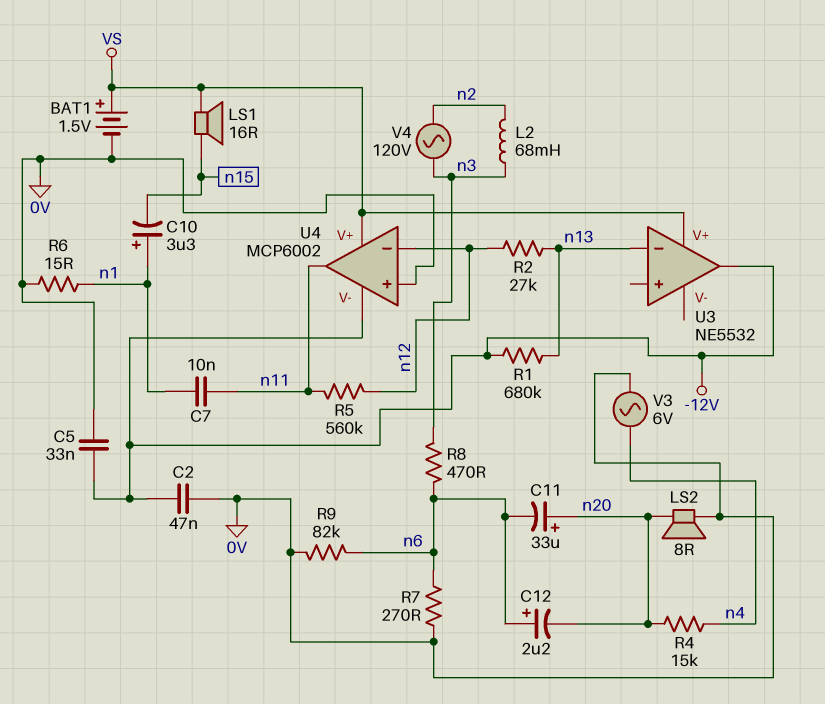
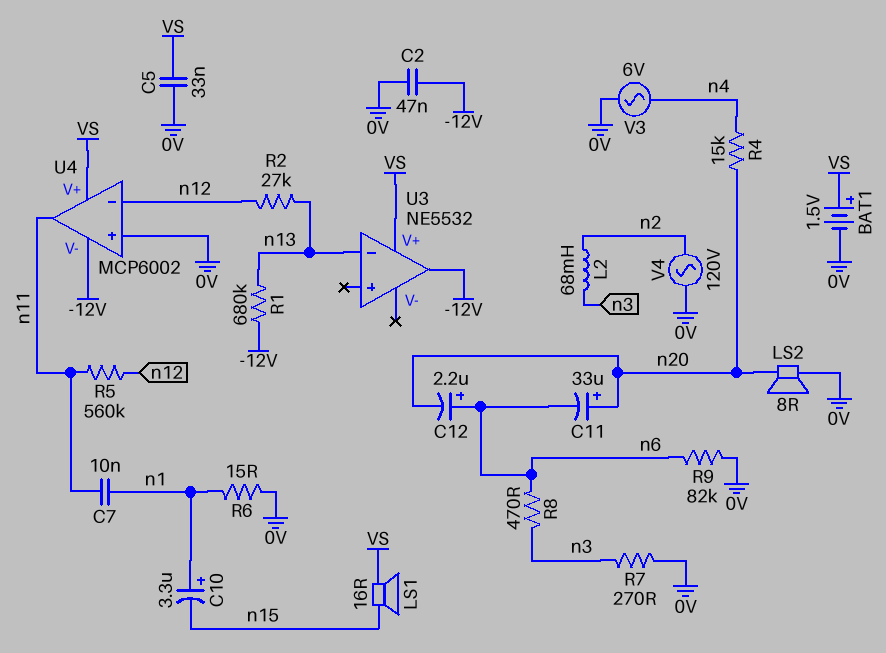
C5: 33nF (-12V, 0V) -> 33nF (0V, VS)
R7: 270 (0V, n6) -> 270 (0V, n3)
V4: AC 120V (n2, n3) -> AC 120V (0V, n2)

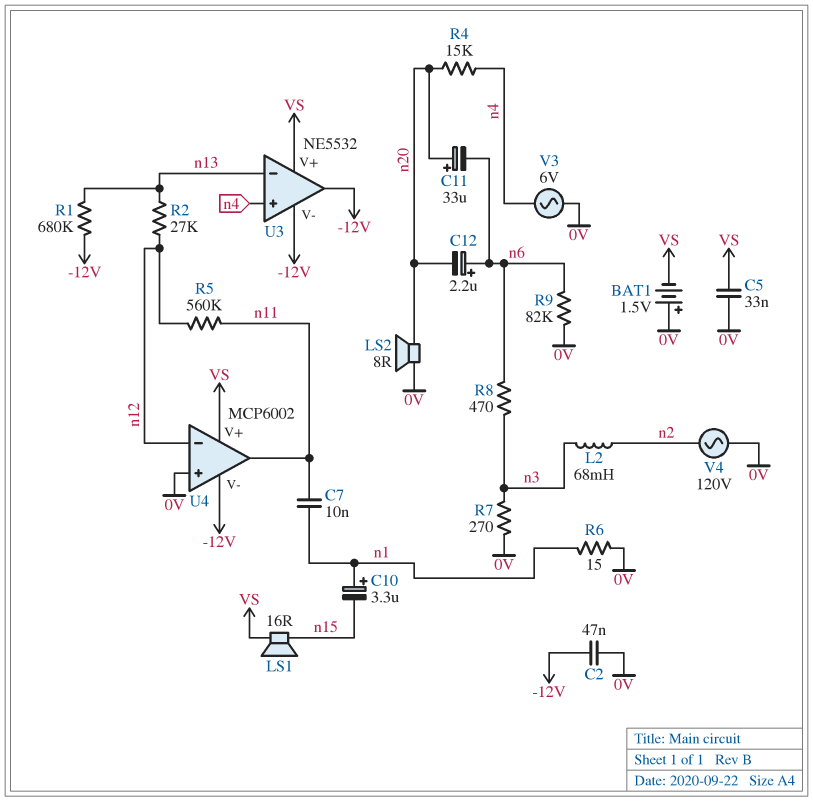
BAT1: 1.5V (plus VS, minus 0V) -> 1.5V (plus 0V, minus VS)
U3 pin V-: none -> -12V
U3 pin in+: none -> n4

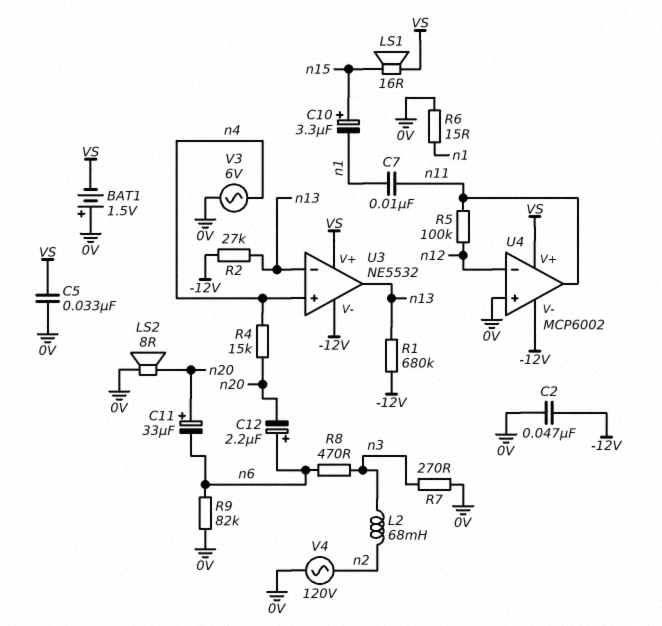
C10: 3.3uF (plus n1, minus n15) -> 3.3uF (plus n15, minus n1)
R2: 27k (n12, n13) -> 27k (-12V, n13)
R5: 560k (n11, n12) -> 100k (n11, n12)
U3 pin out: -12V -> n13

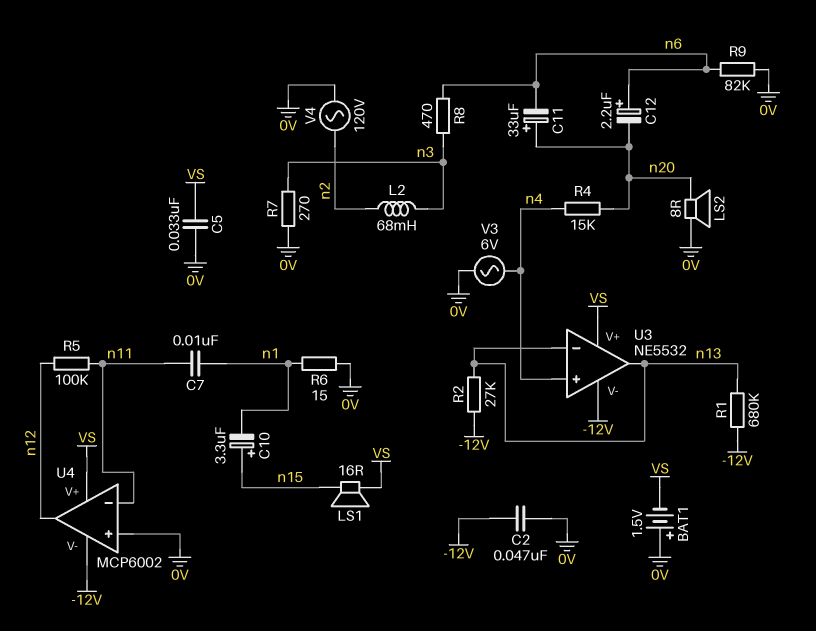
U4 pin in-: n12 -> n11
U4 pin out: n11 -> n12

